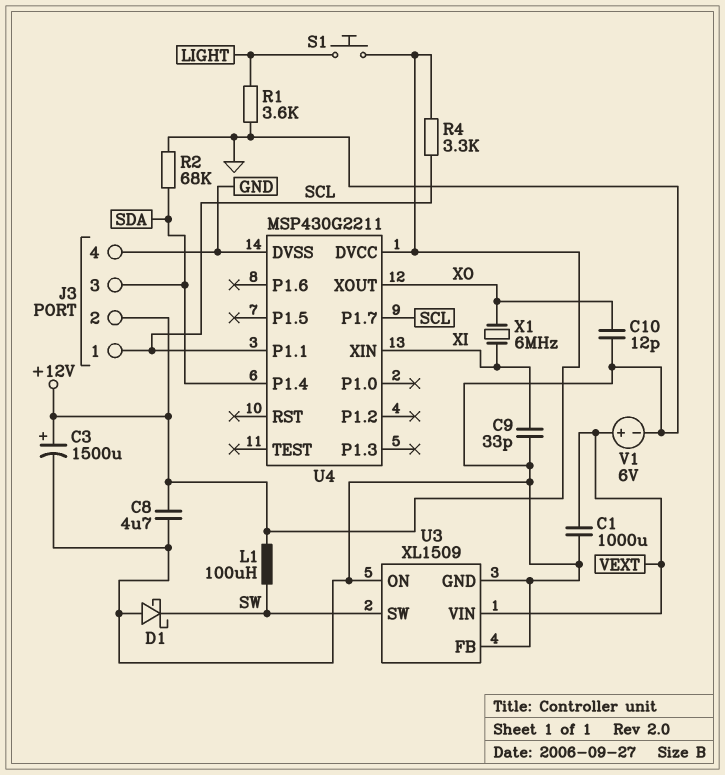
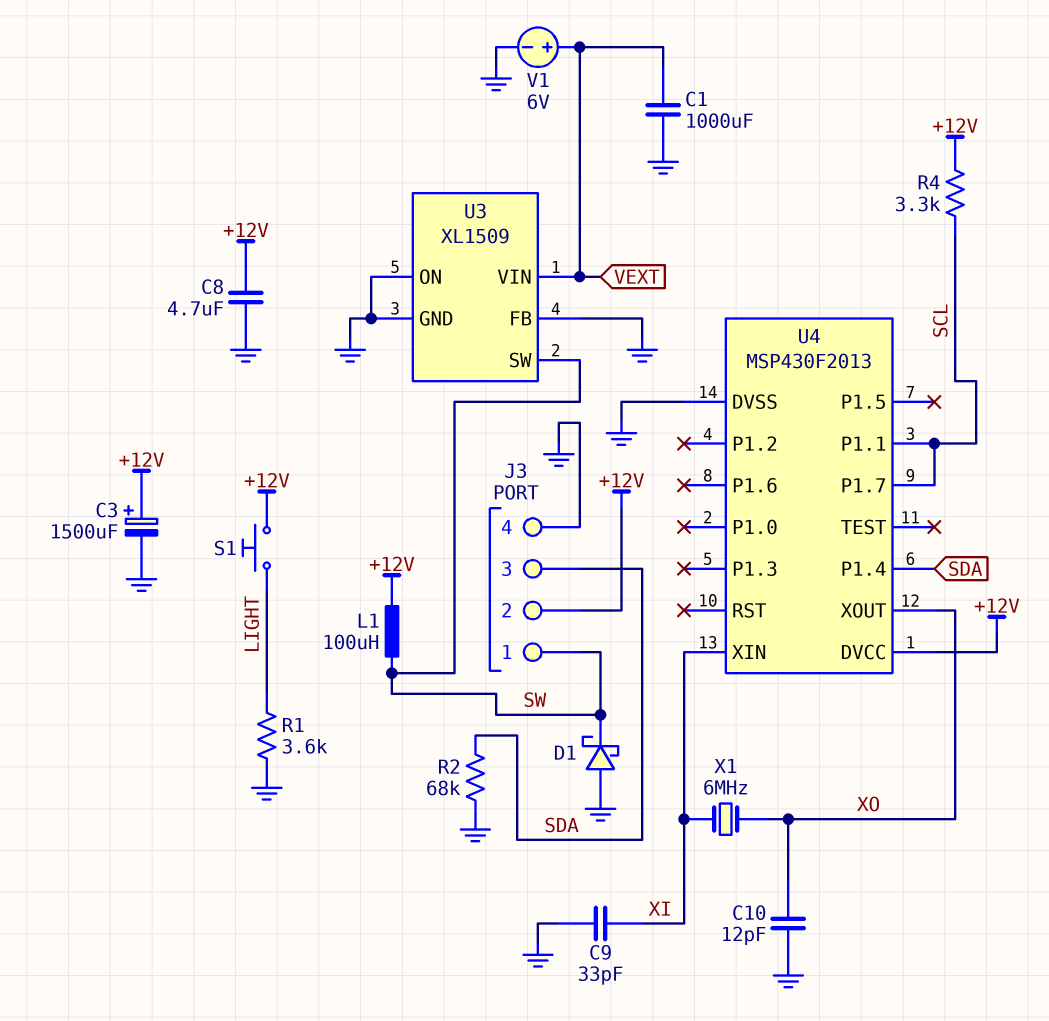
J3 pin 1: SCL -> SW
U4: MSP430G2211 -> MSP430F2013

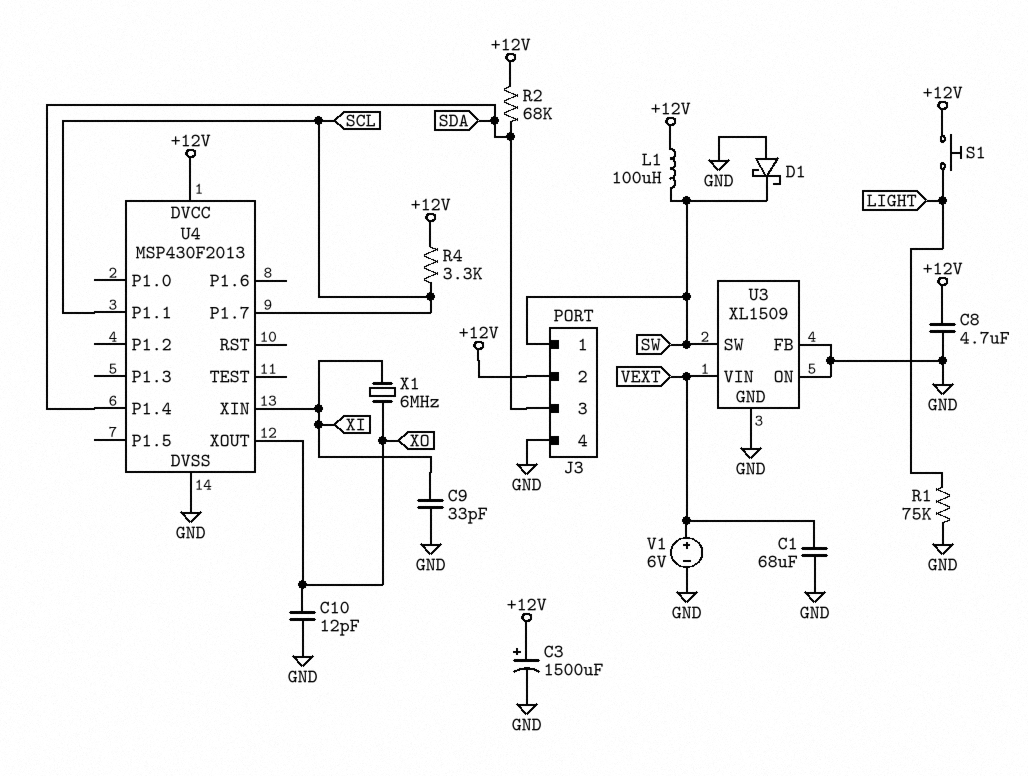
C1: 1000uF (GND, VEXT) -> 68uF (GND, VEXT)
R1: 3.6k (GND, LIGHT) -> 75k (GND, LIGHT)
R2: 68k (GND, SDA) -> 68k (+12V, SDA)

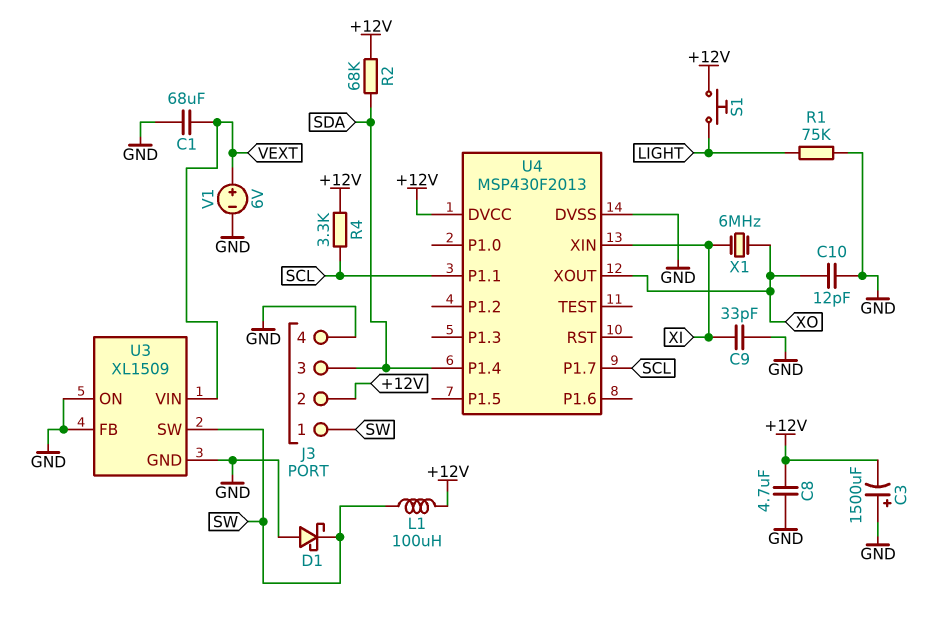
C3: 1500uF (plus +12V, minus GND) -> 1500uF (plus GND, minus +12V)

